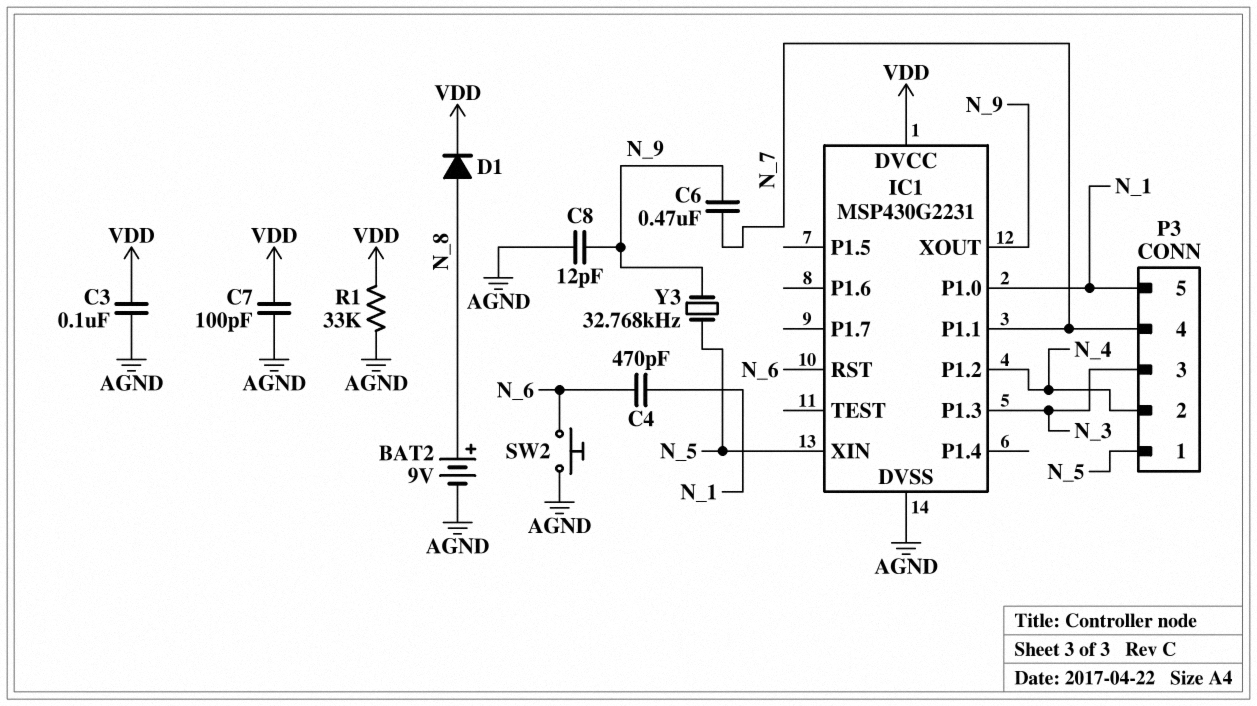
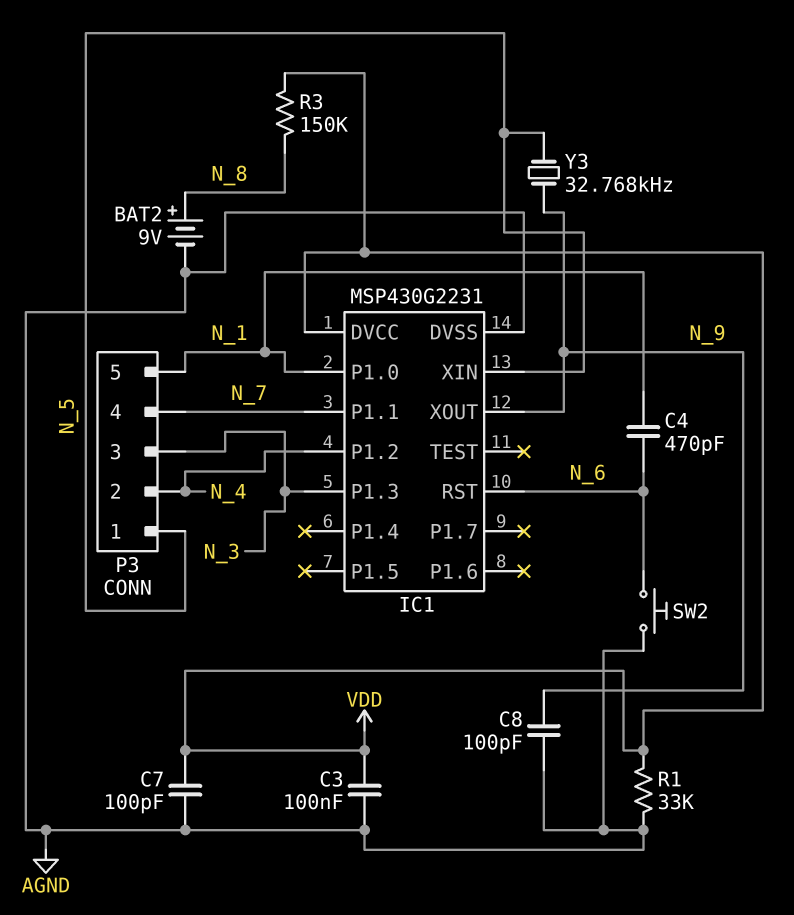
C6: 470nF (N_7, N_9) -> none
C8: 12pF (AGND, N_9) -> 100pF (AGND, N_9)
D1: diode (A N_8, K VDD) -> none
R3: none -> 150k (N_8, VDD)

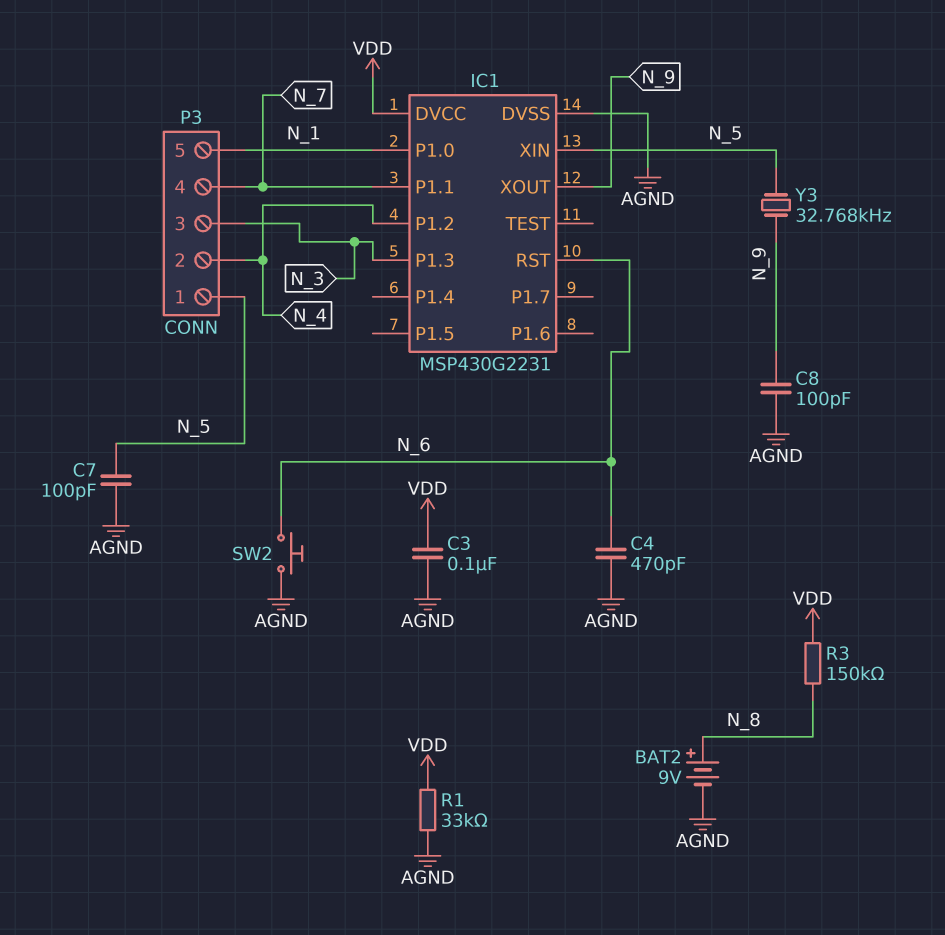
C4: 470pF (N_1, N_6) -> 470pF (AGND, N_6)
C7: 100pF (AGND, VDD) -> 100pF (AGND, N_5)

